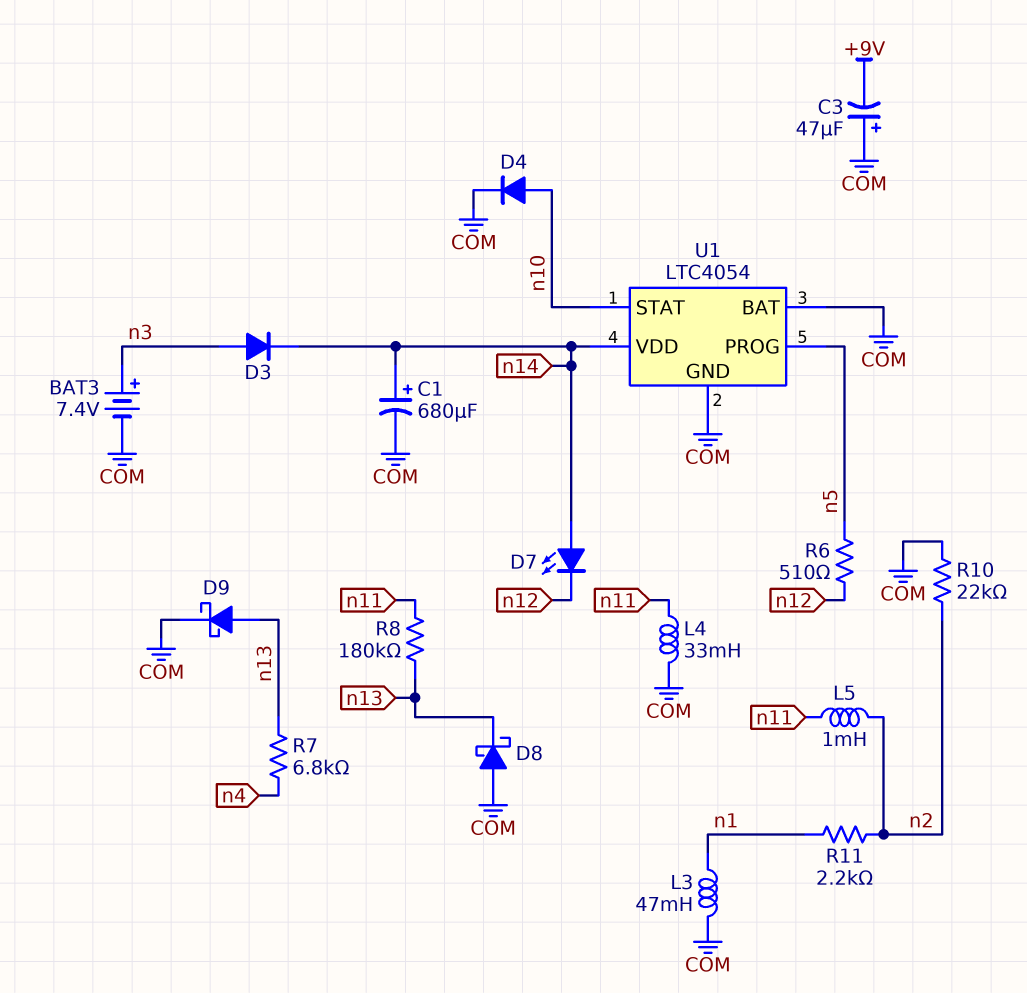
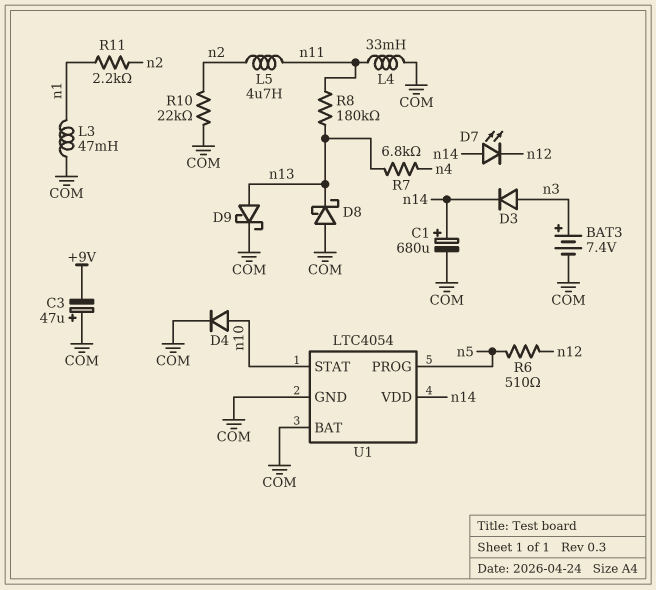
L5: 1mH (n2, n11) -> 4.7uH (n2, n11)

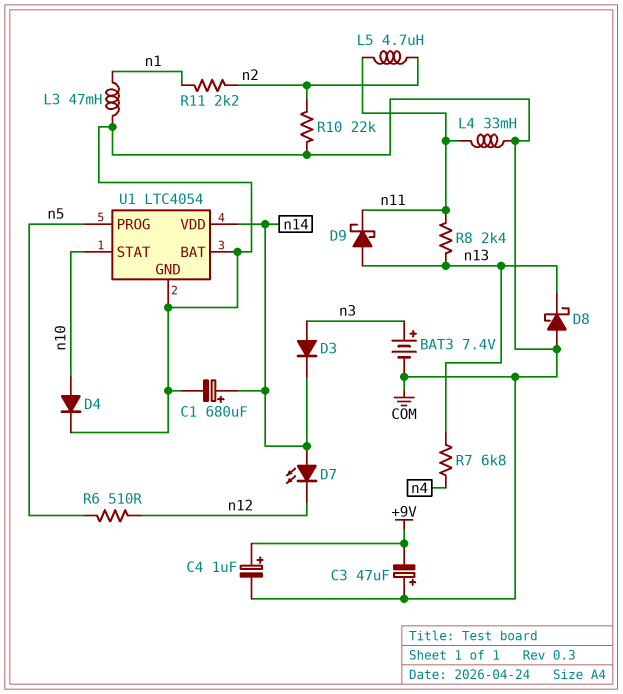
C4: none -> 1uF (plus +9V, minus COM)
D9: schottky (A n13, K COM) -> schottky (A n13, K n11)
R8: 180k (n11, n13) -> 2.4k (n11, n13)

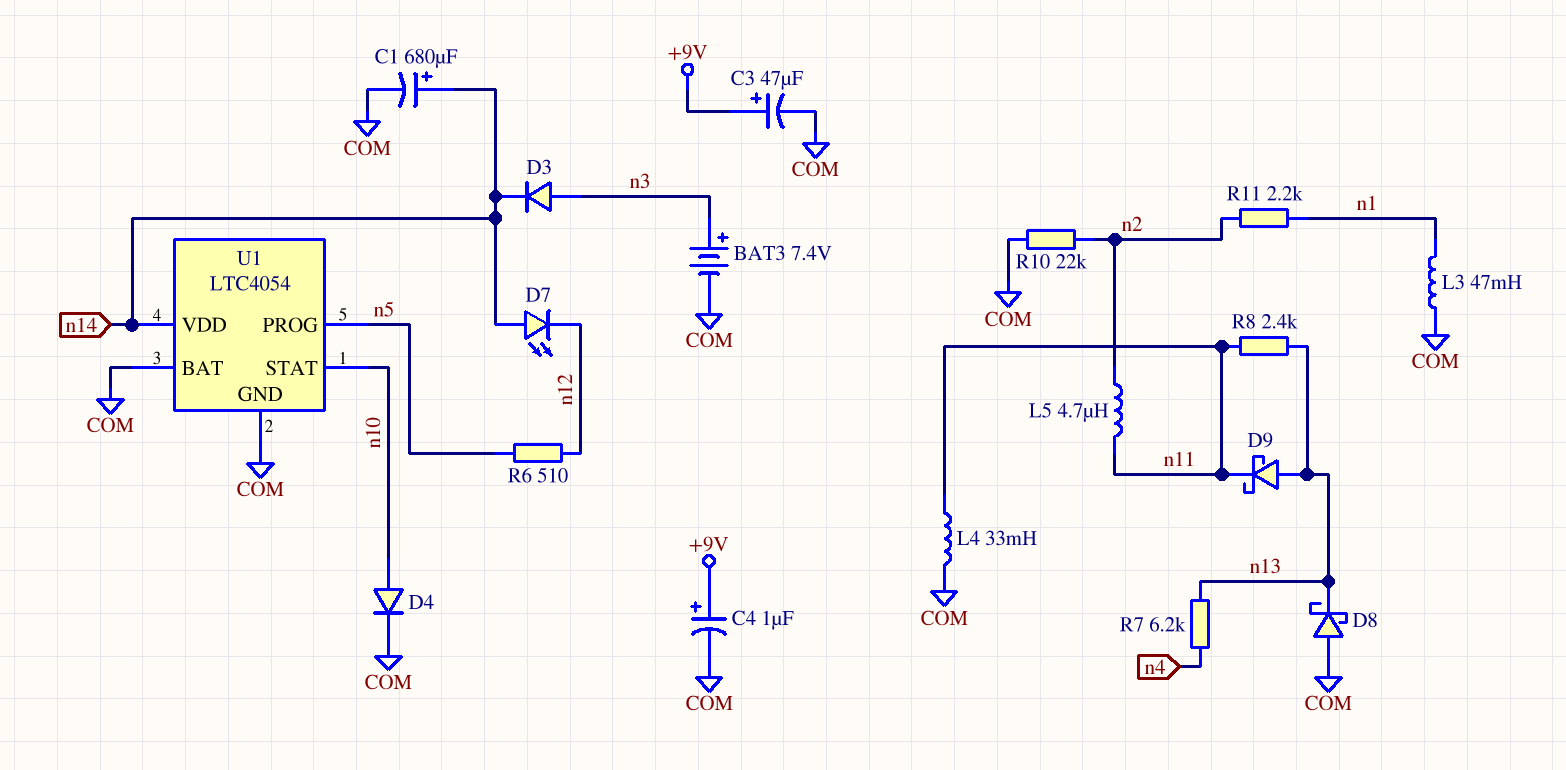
C3: 47uF (plus COM, minus +9V) -> 47uF (plus +9V, minus COM)
R7: 6.8k (n4, n13) -> 6.2k (n4, n13)

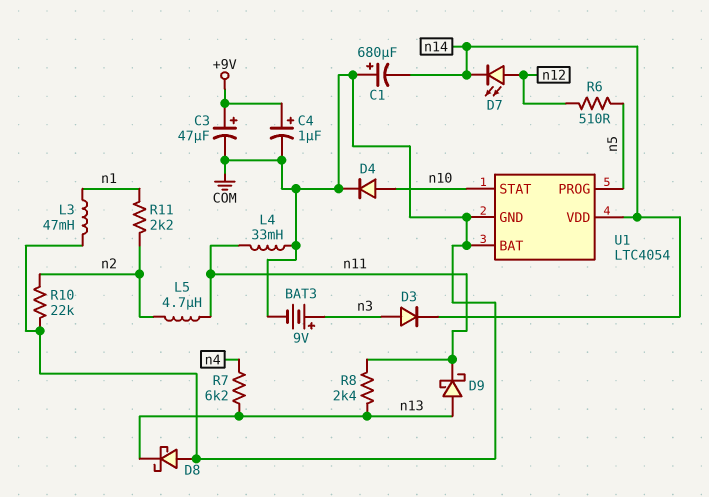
BAT3: 7.4V (plus n3, minus COM) -> 9V (plus n3, minus COM)
C1: 680uF (plus n14, minus COM) -> 680uF (plus COM, minus n14)
D7: LED (A n14, K n12) -> LED (A n12, K n14)

